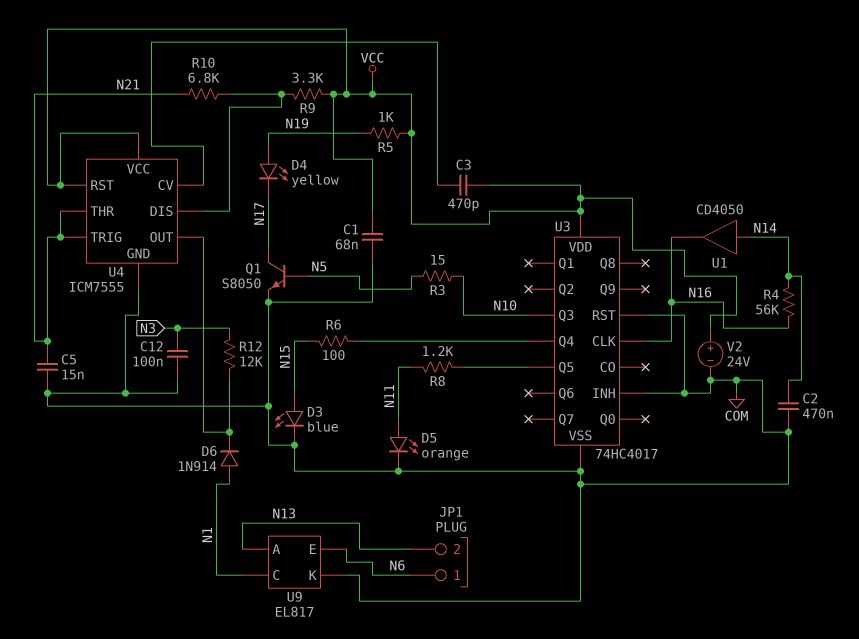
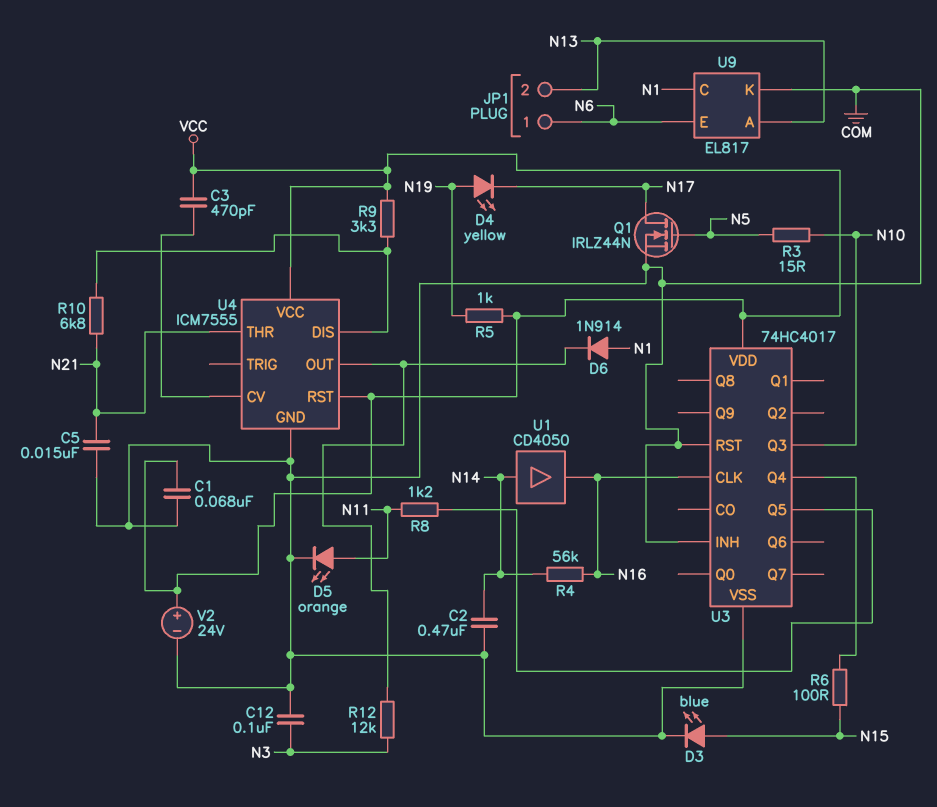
Q1: NPN S8050 (B N5, C N17, E COM) -> NMOS IRLZ44N (G N5, D N17, S COM)
U4 pin TRIG: N21 -> none

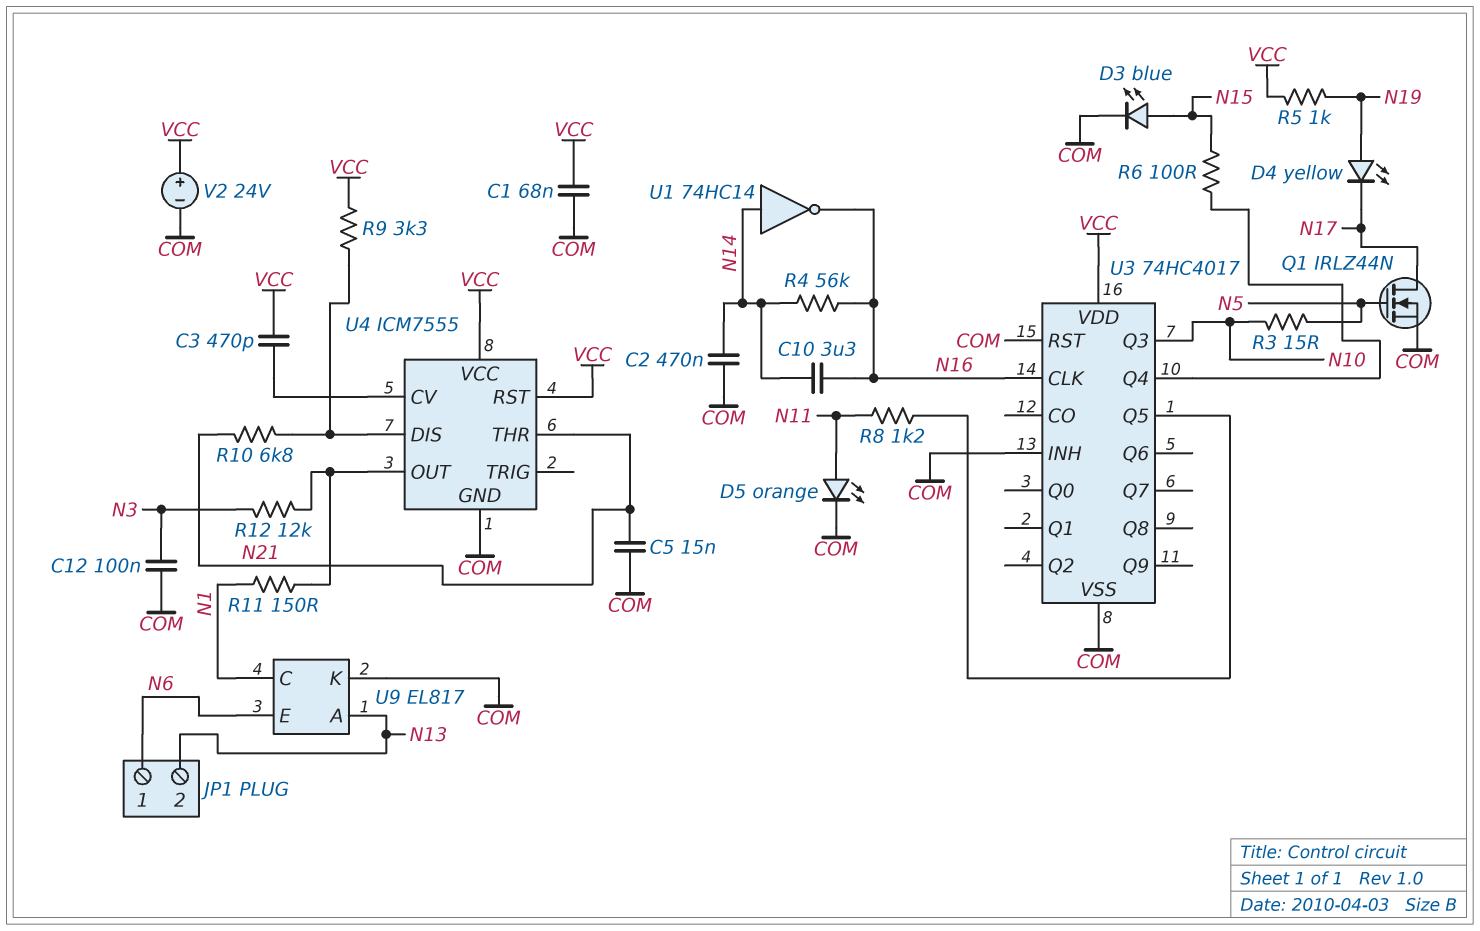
C10: none -> 3.3uF (N14, N16)
D6: diode 1N914 (A N1, K U4/OUT) -> none
R11: none -> 150 (N1, U4/OUT)
U1: buffer CD4050 (in N14, out N16) -> NOT 74HC14 (in N14, out N16)

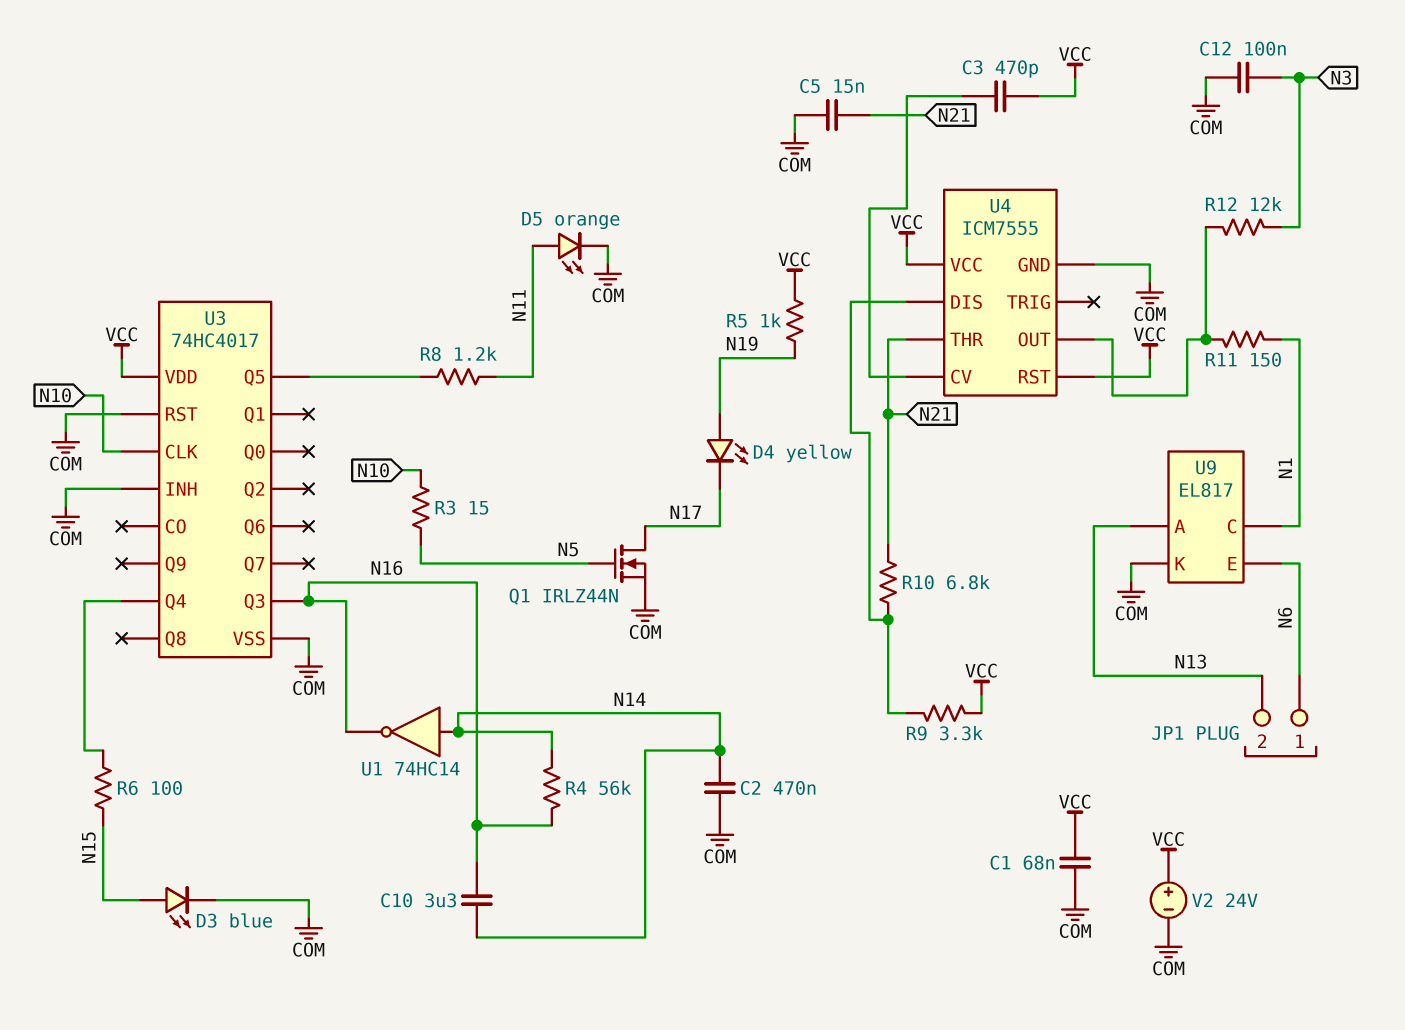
U3 pin CLK: N16 -> N10
U3 pin Q3: N10 -> N16

